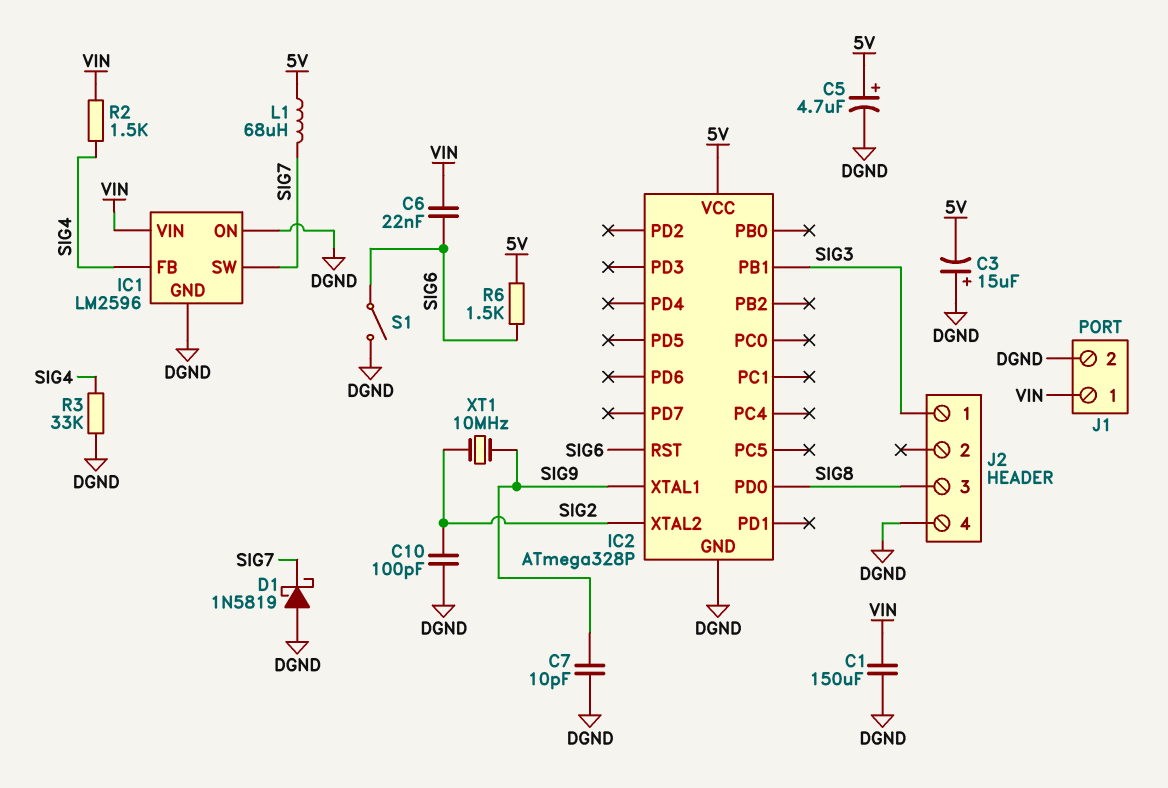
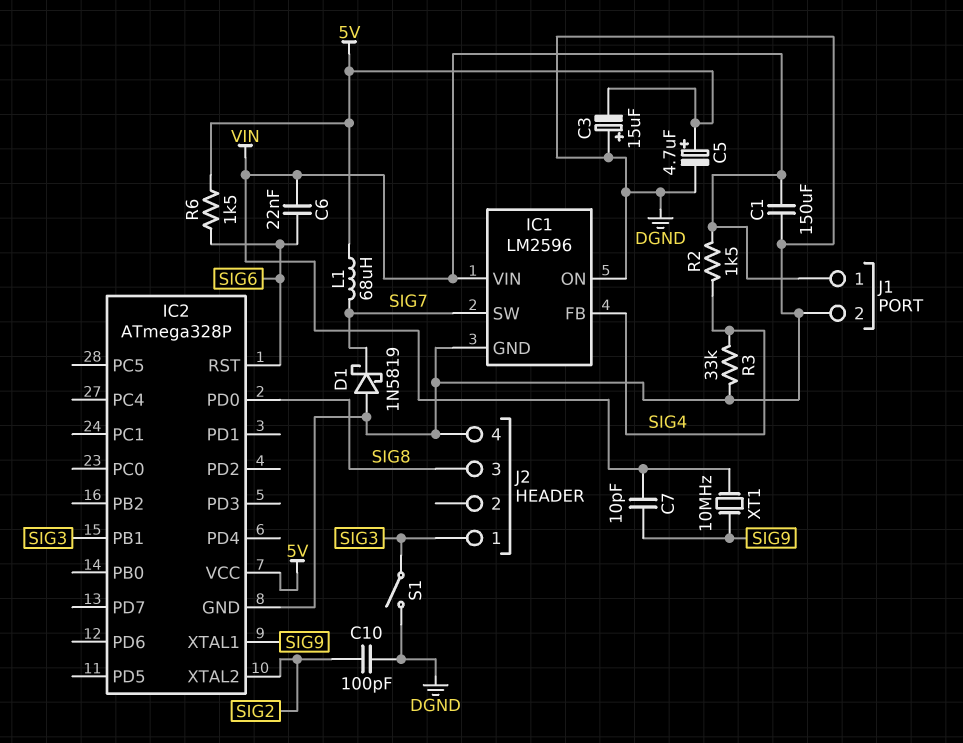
C7: 10pF (DGND, SIG9) -> 10pF (SIG9, VIN)
S1: switch (DGND, SIG6) -> switch (DGND, SIG3)
XT1: 10MHz (SIG2, SIG9) -> 10MHz (SIG9, VIN)

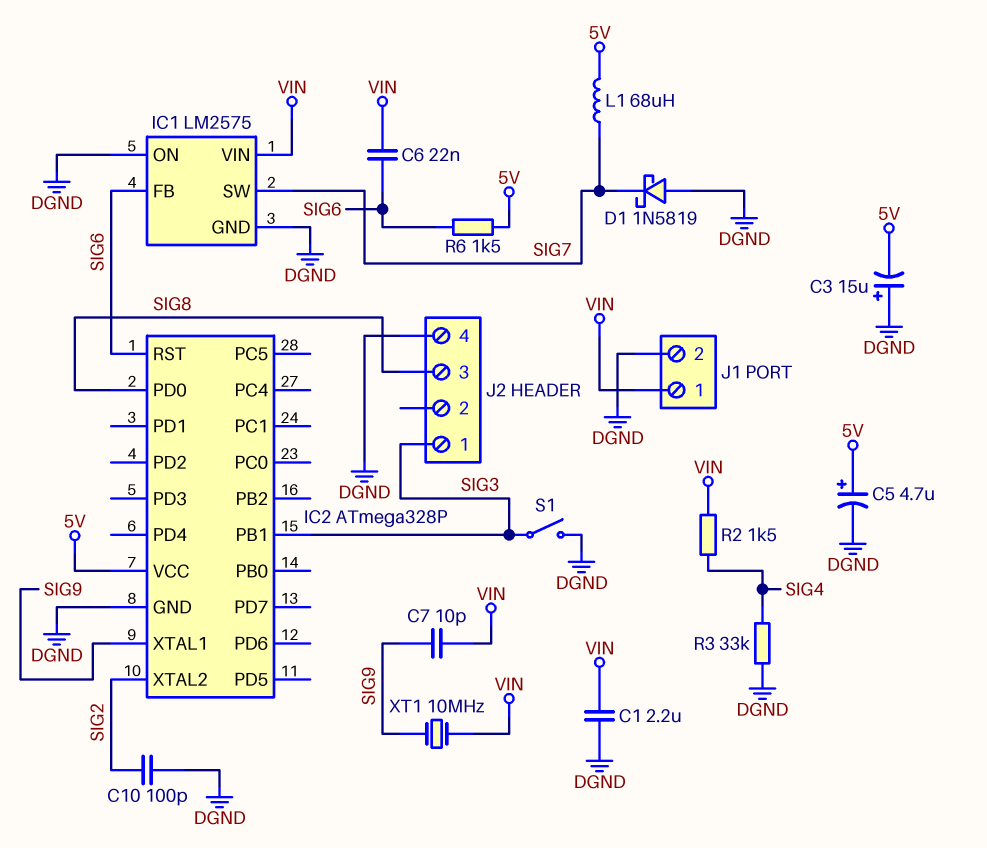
C1: 150uF (DGND, VIN) -> 2.2uF (DGND, VIN)
IC1: LM2596 -> LM2575
IC1 pin FB: SIG4 -> SIG6

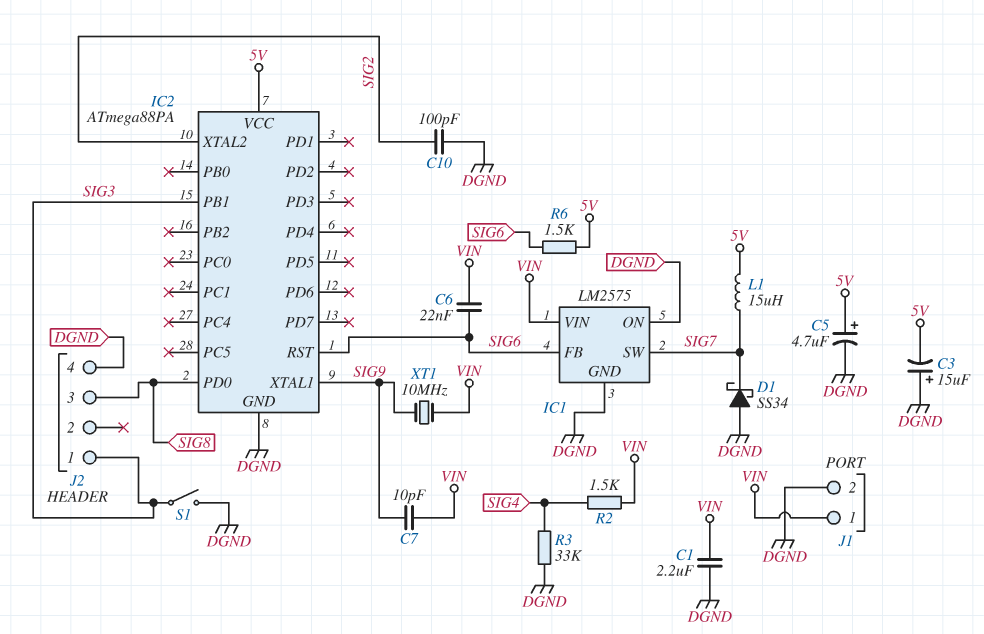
D1: schottky 1N5819 (A DGND, K SIG7) -> schottky SS34 (A DGND, K SIG7)
IC2: ATmega328P -> ATmega88PA
L1: 68uH (5V, SIG7) -> 15uH (5V, SIG7)

